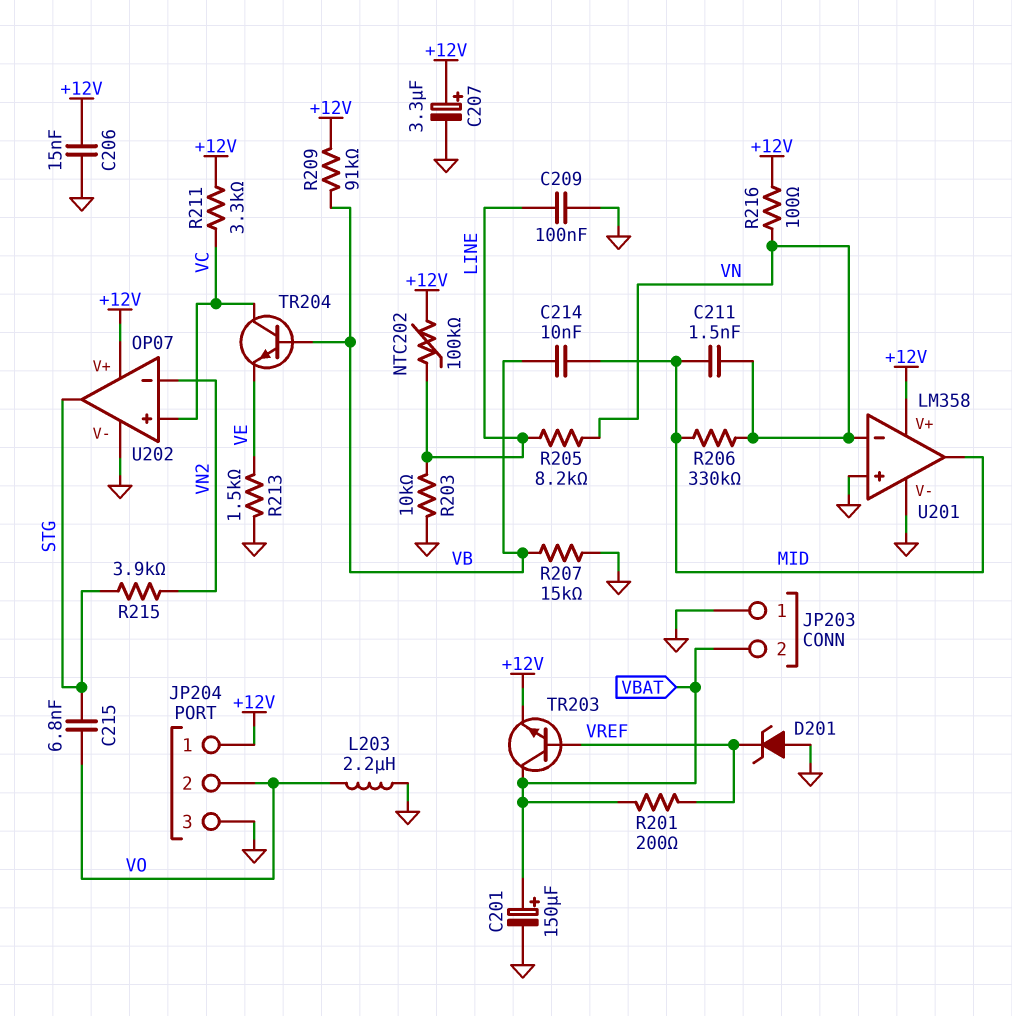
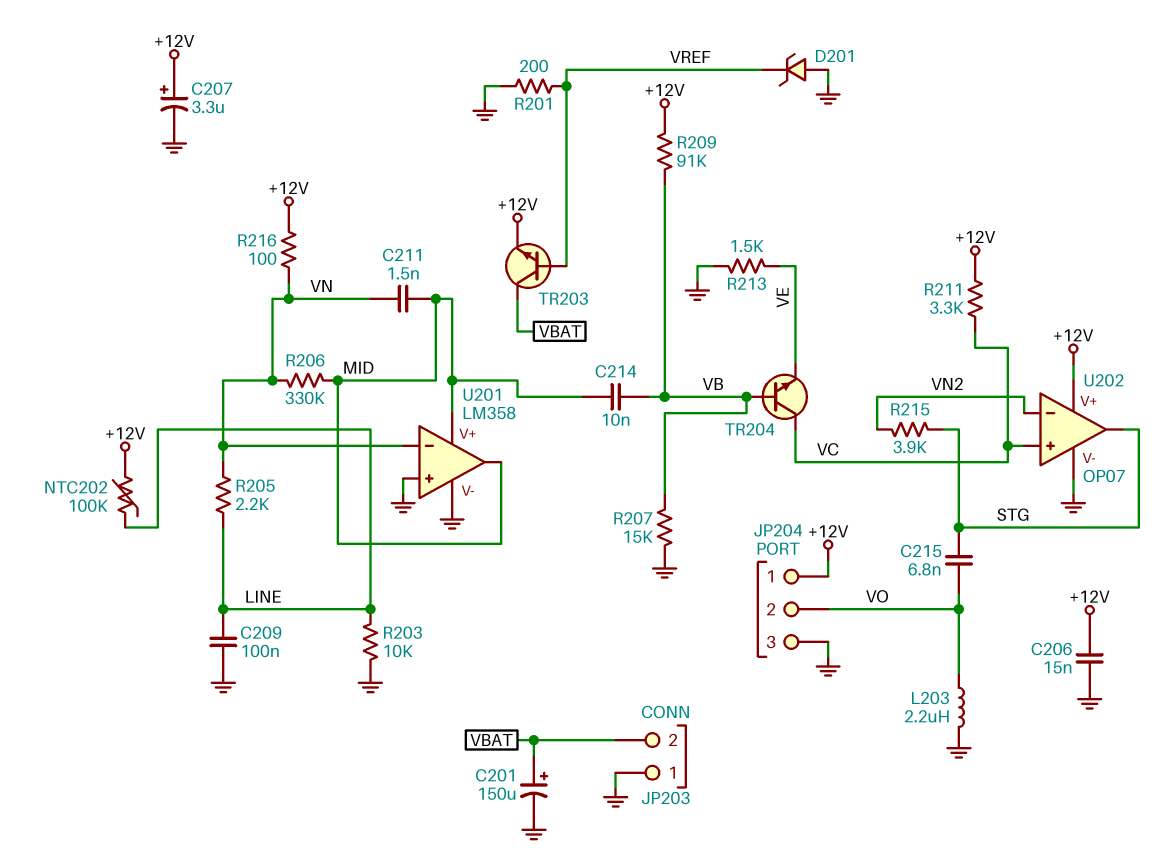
R201: 200 (VBAT, VREF) -> 200 (GND, VREF)
R205: 8.2k (LINE, VN) -> 2.2k (LINE, VN)
U201 pin V+: +12V -> MID

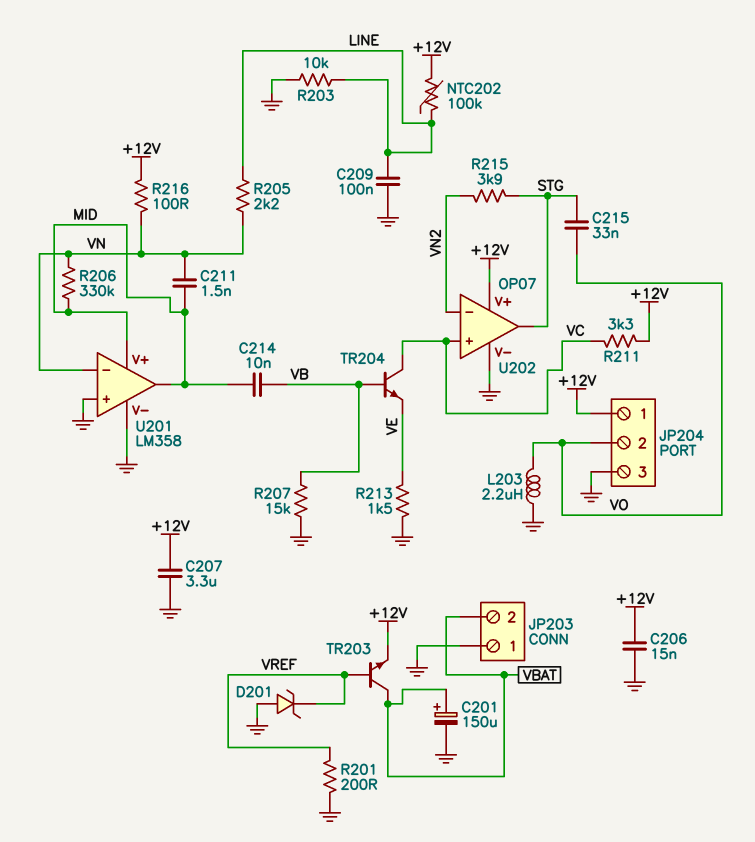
C207: 3.3uF (plus +12V, minus GND) -> 3.3uF (+12V, GND)
C215: 6.8nF (STG, VO) -> 33nF (STG, VO)
R209: 91k (+12V, VB) -> none

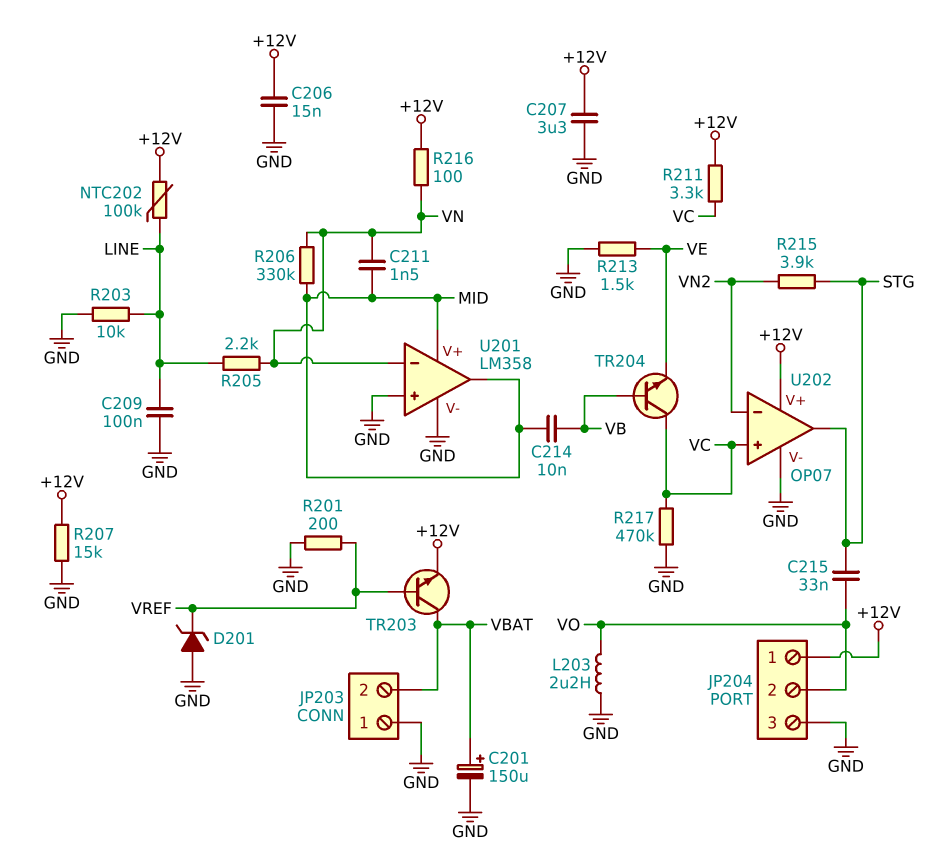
R207: 15k (GND, VB) -> 15k (+12V, GND)
R217: none -> 470k (GND, VC)

